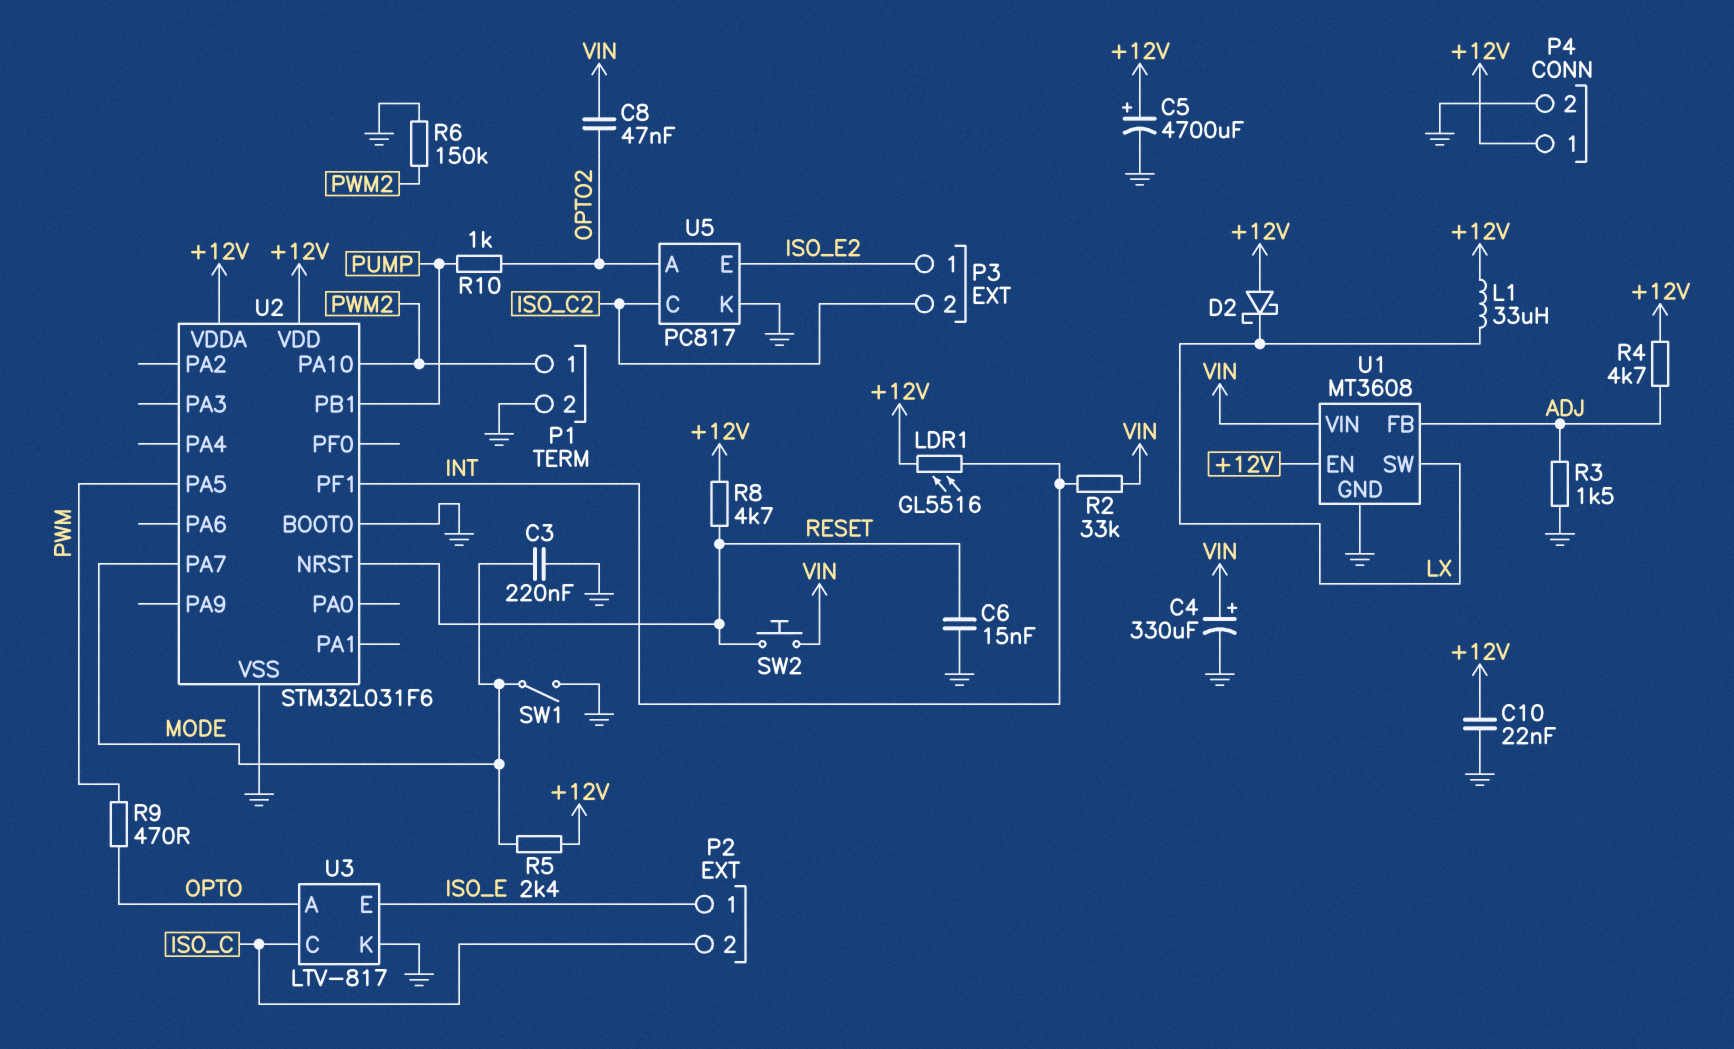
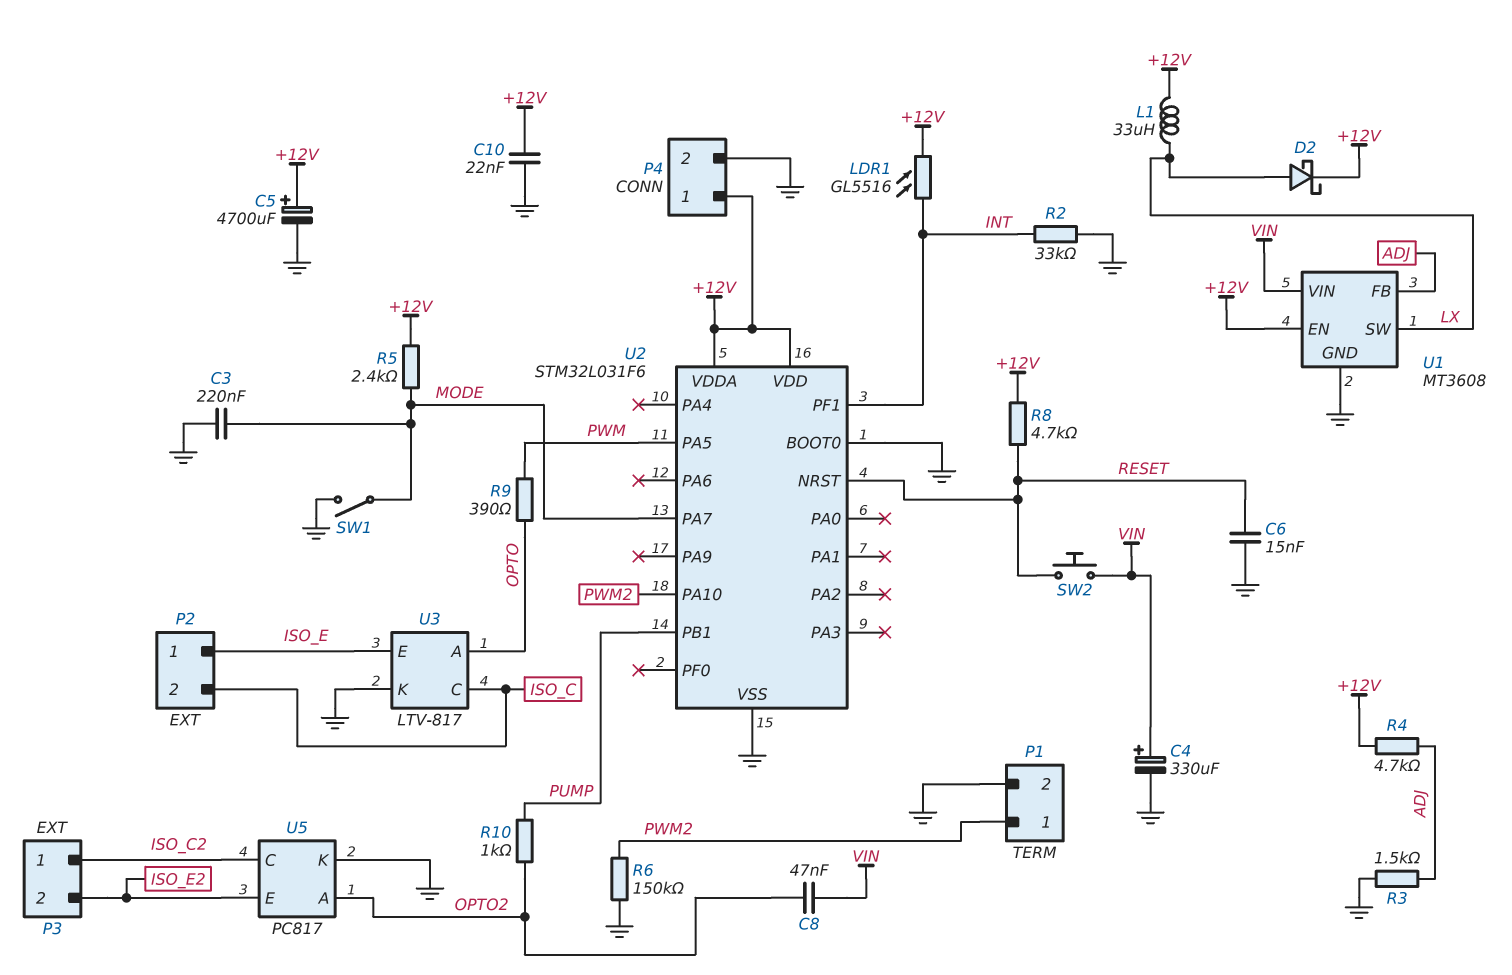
D2: schottky (A +12V, K LX) -> schottky (A LX, K +12V)
P3 pin 1: ISO_E2 -> ISO_C2
P3 pin 2: ISO_C2 -> ISO_E2
R2: 33k (INT, VIN) -> 33k (GND, INT)
R9: 470 (OPTO, PWM) -> 390 (OPTO, PWM)

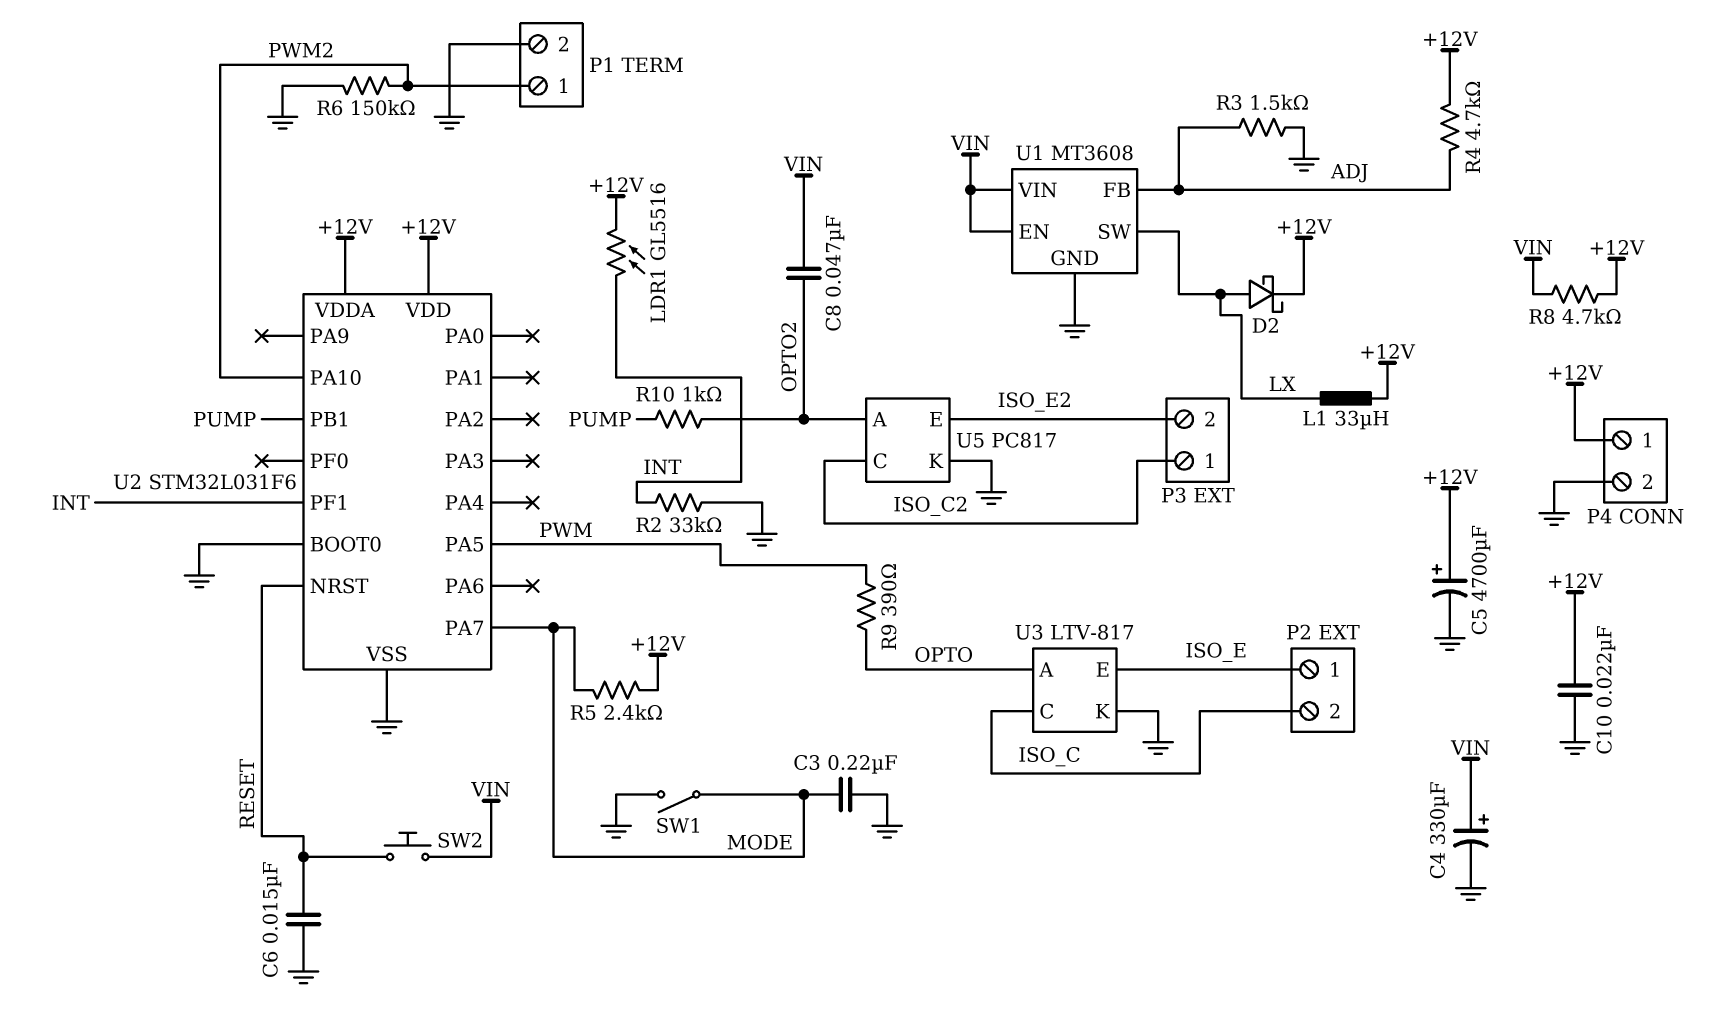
R8: 4.7k (+12V, RESET) -> 4.7k (+12V, VIN)
U1 pin EN: +12V -> VIN

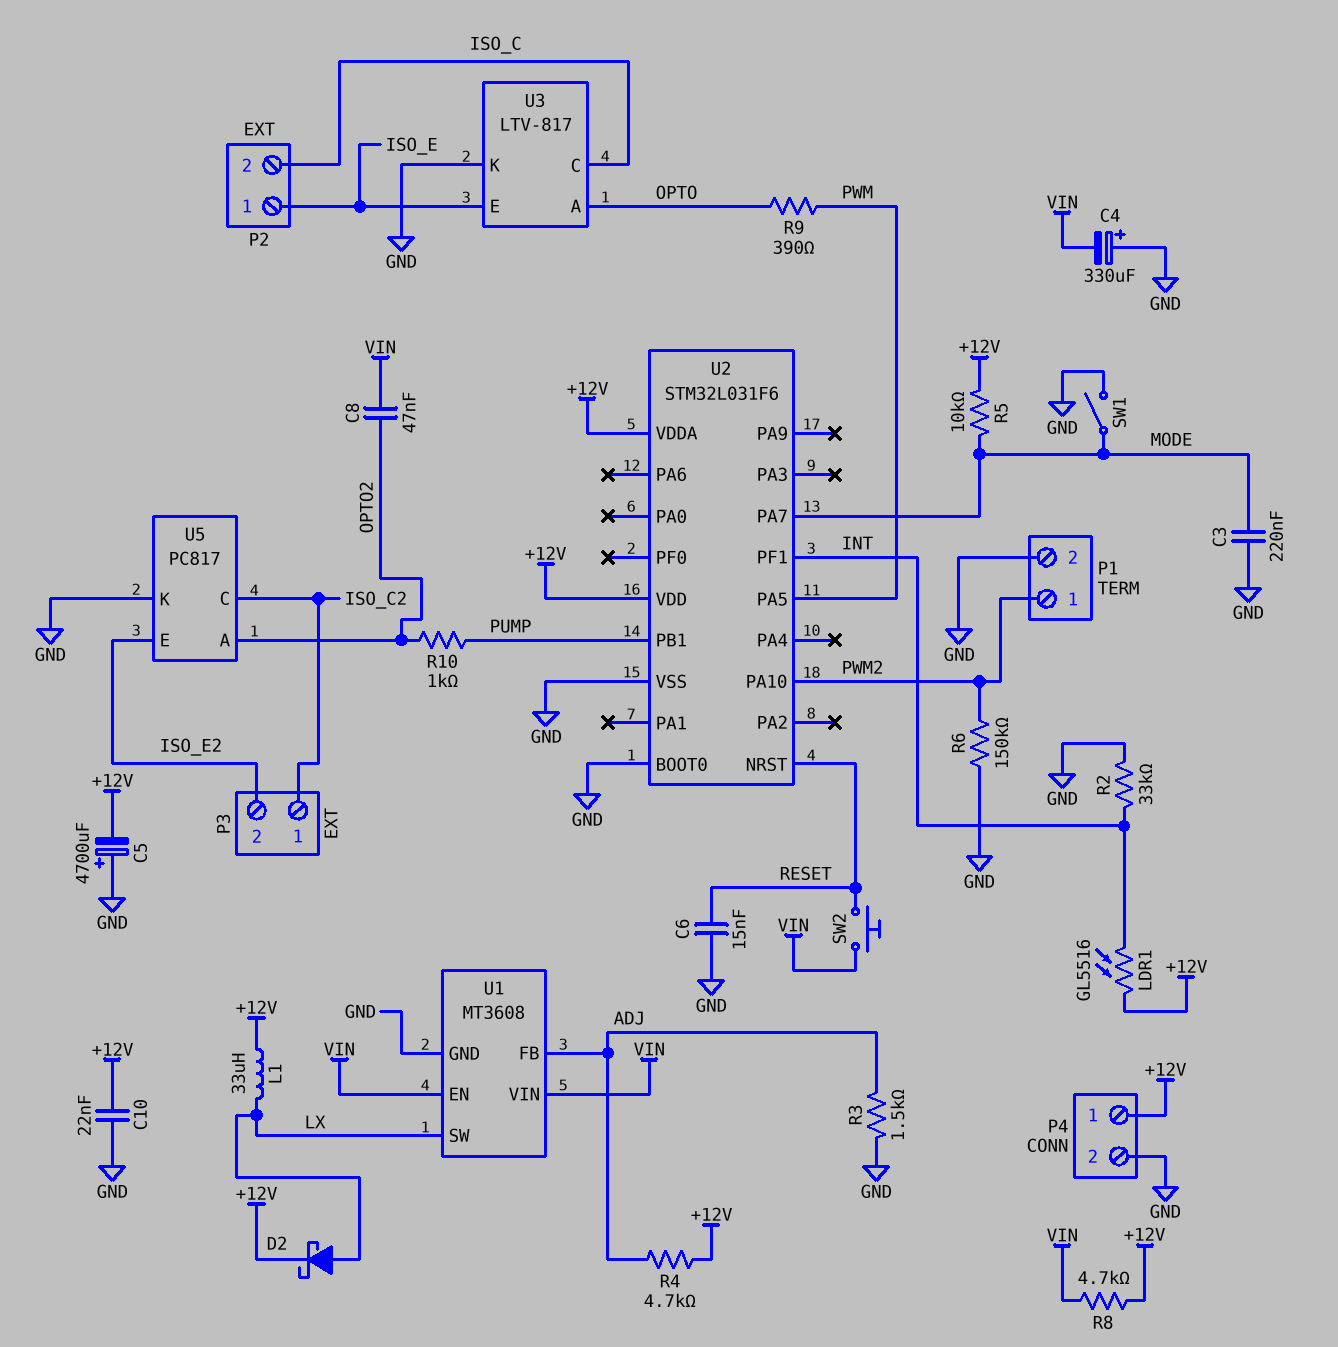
C4: 330uF (plus VIN, minus GND) -> 330uF (plus GND, minus VIN)
C5: 4700uF (plus +12V, minus GND) -> 4700uF (plus GND, minus +12V)
R5: 2.4k (+12V, MODE) -> 10k (+12V, MODE)

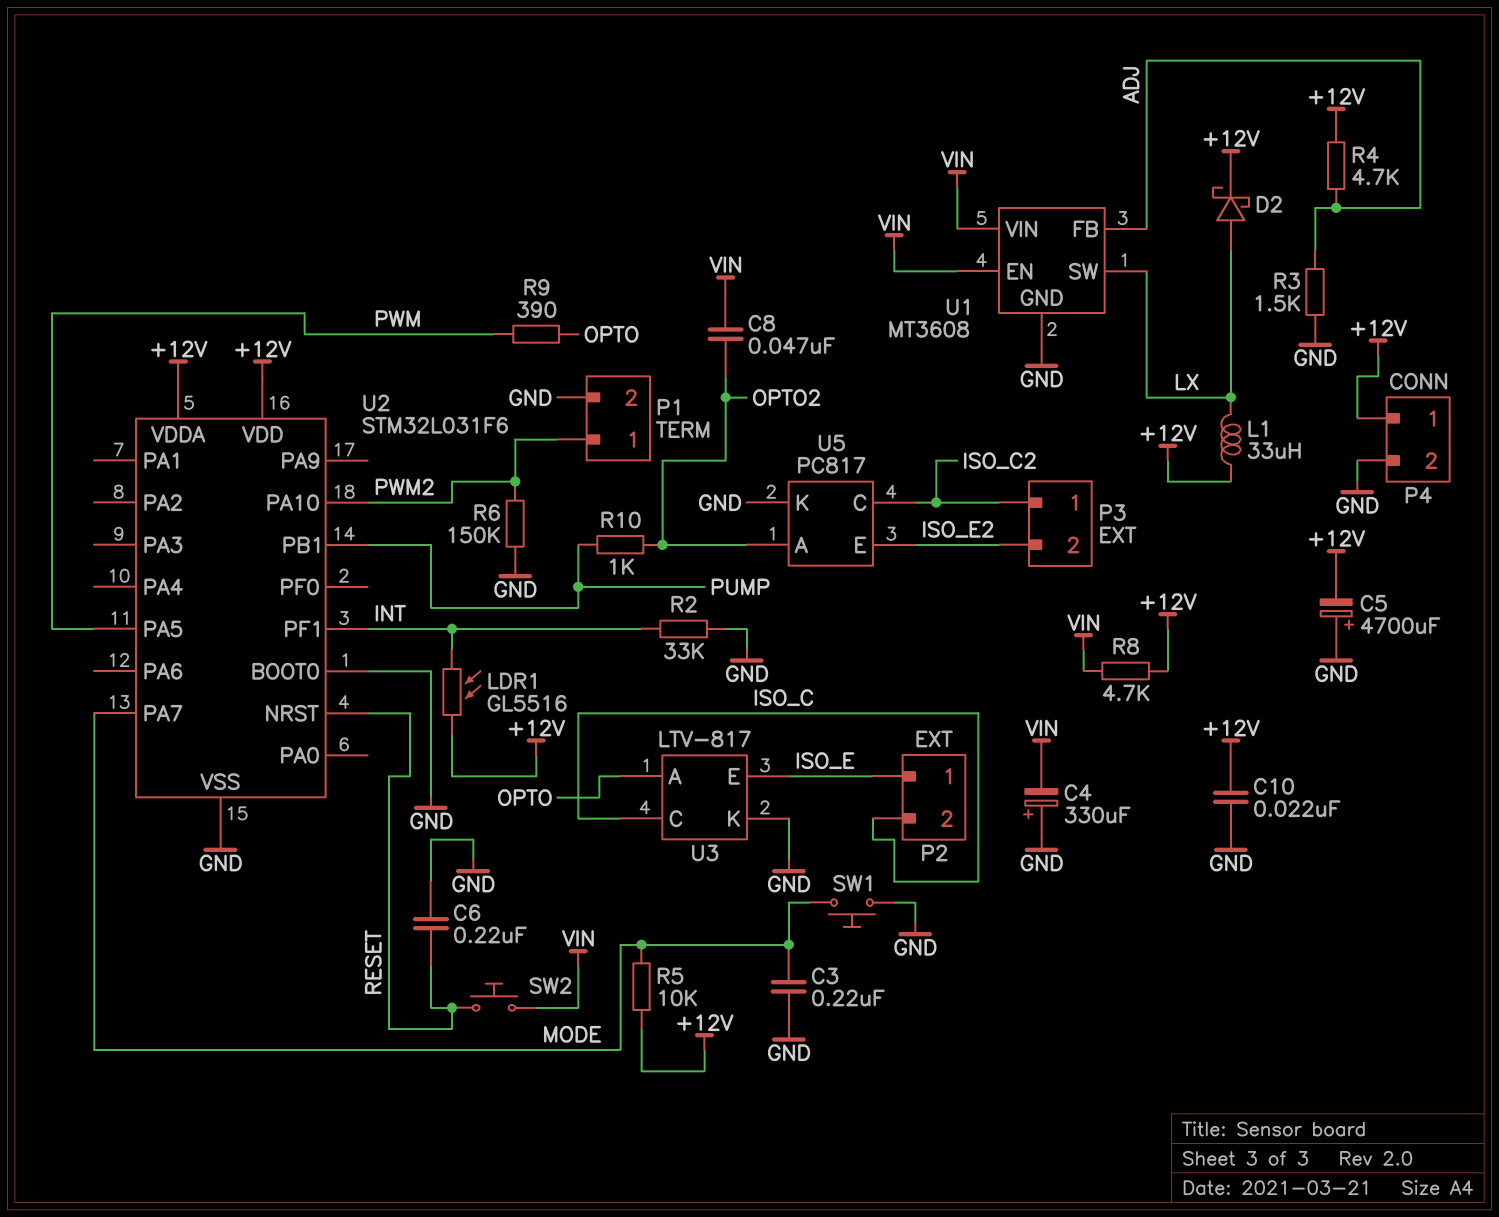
C6: 15nF (GND, RESET) -> 220nF (GND, RESET)
SW1: switch (GND, MODE) -> button (GND, MODE)

